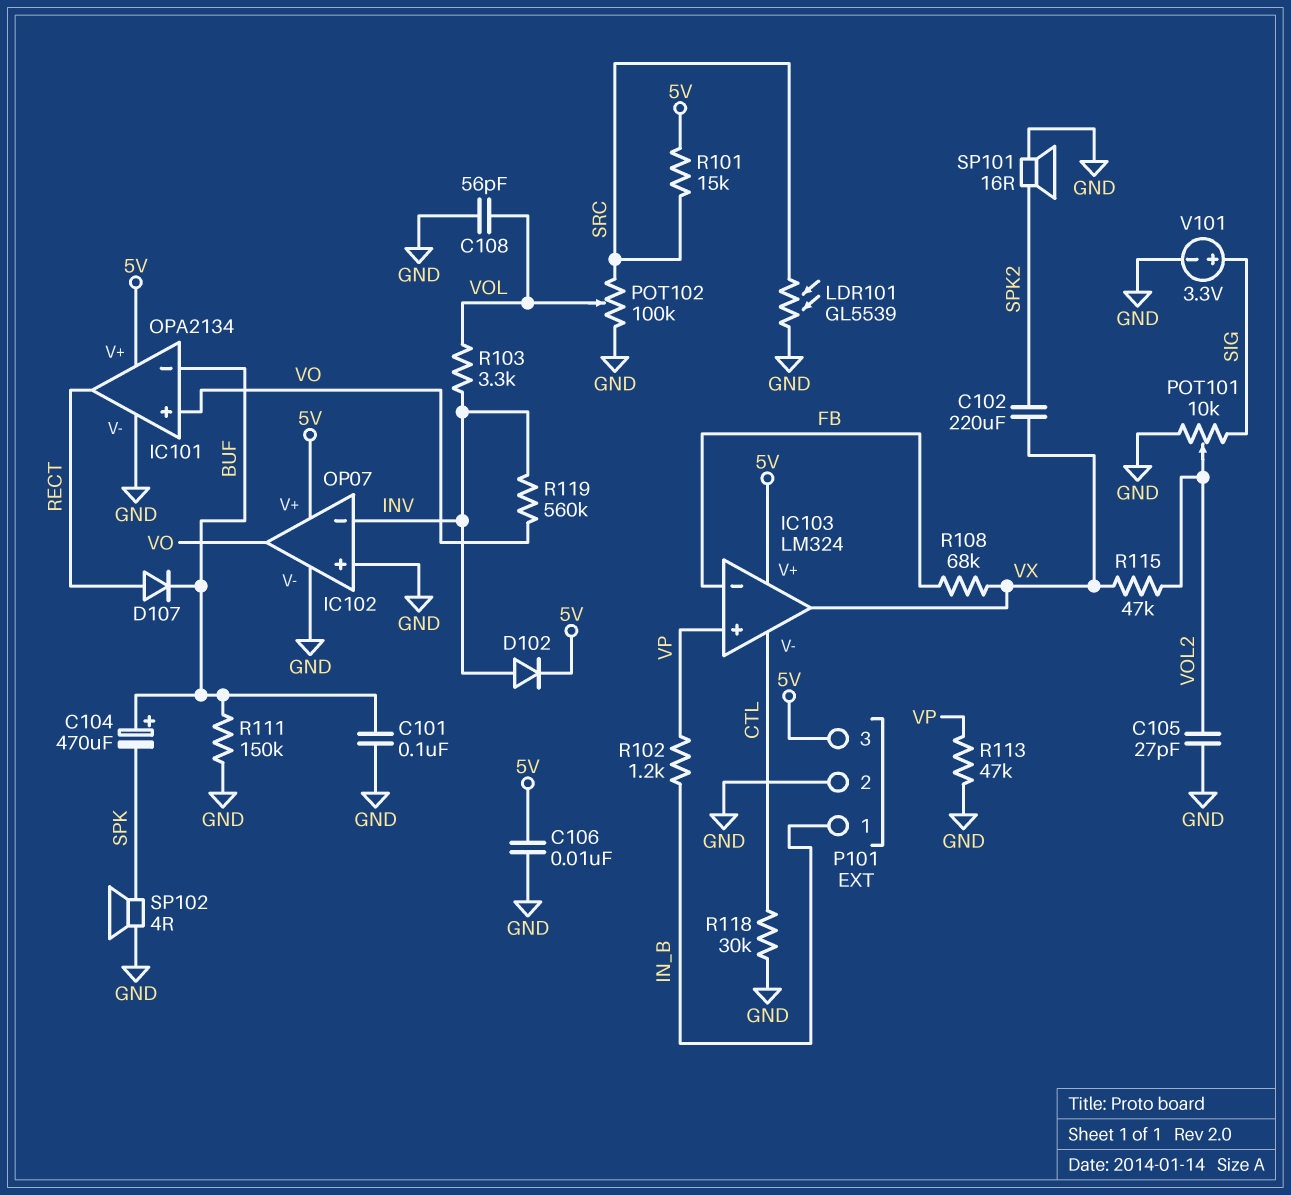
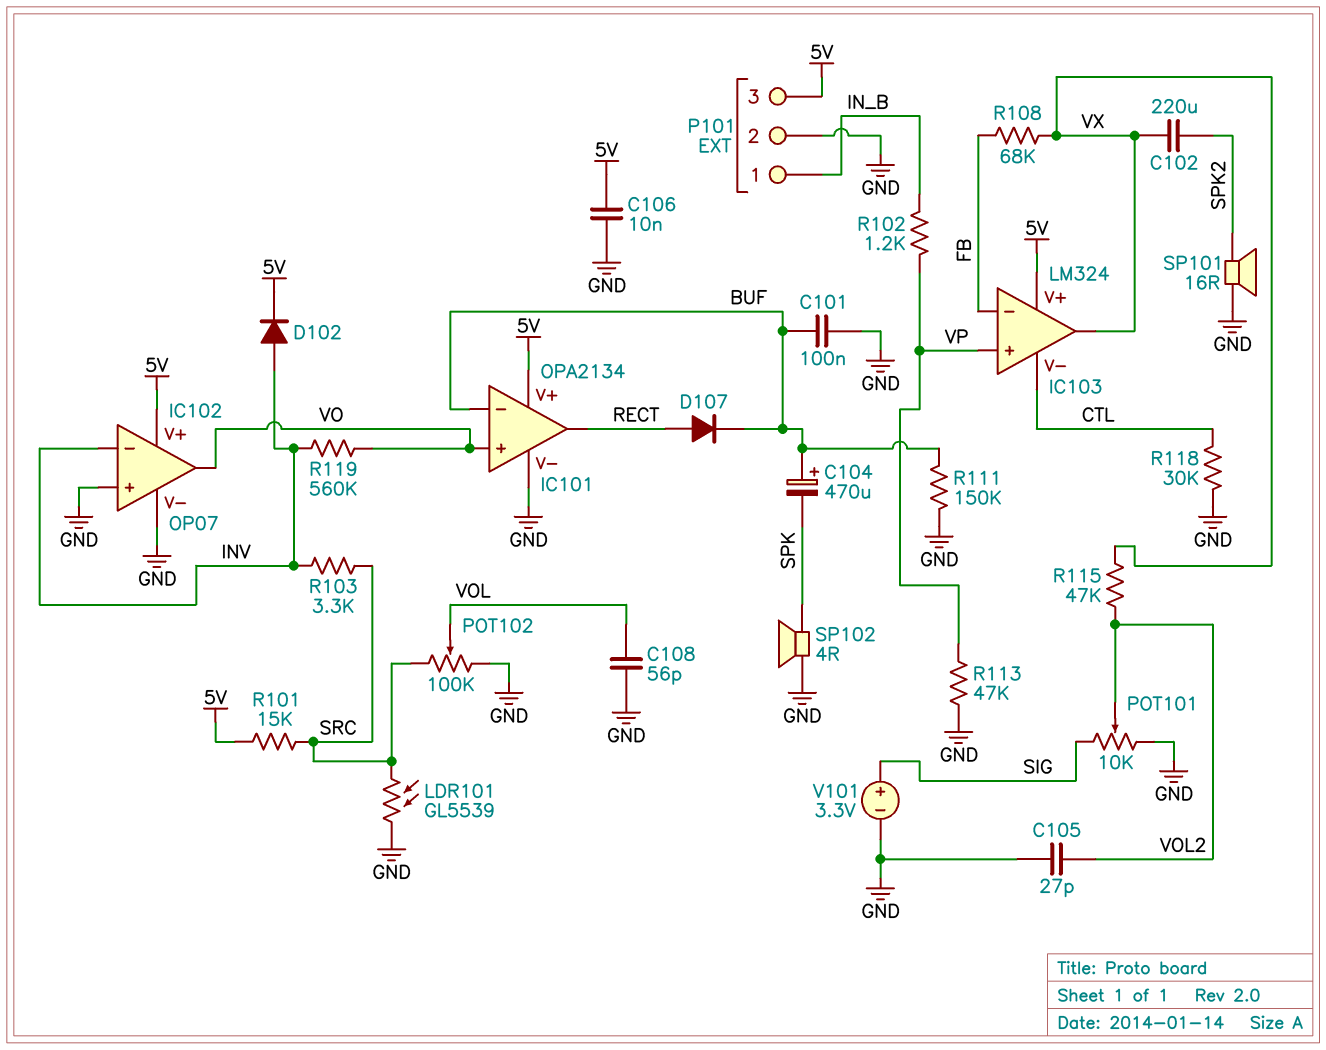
R103: 3.3k (INV, VOL) -> 3.3k (INV, SRC)

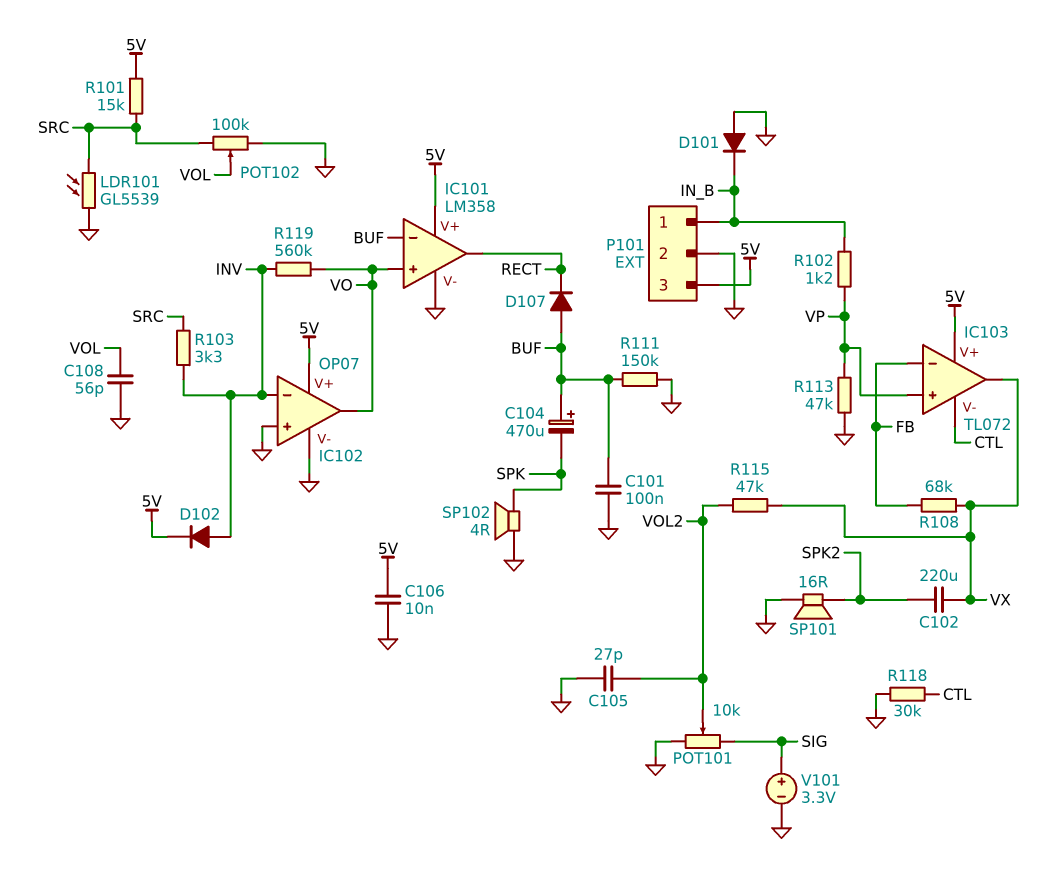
D101: none -> diode (A GND, K IN_B)
D107: diode (A RECT, K BUF) -> diode (A BUF, K RECT)
IC101: OPA2134 -> LM358
IC103: LM324 -> TL072

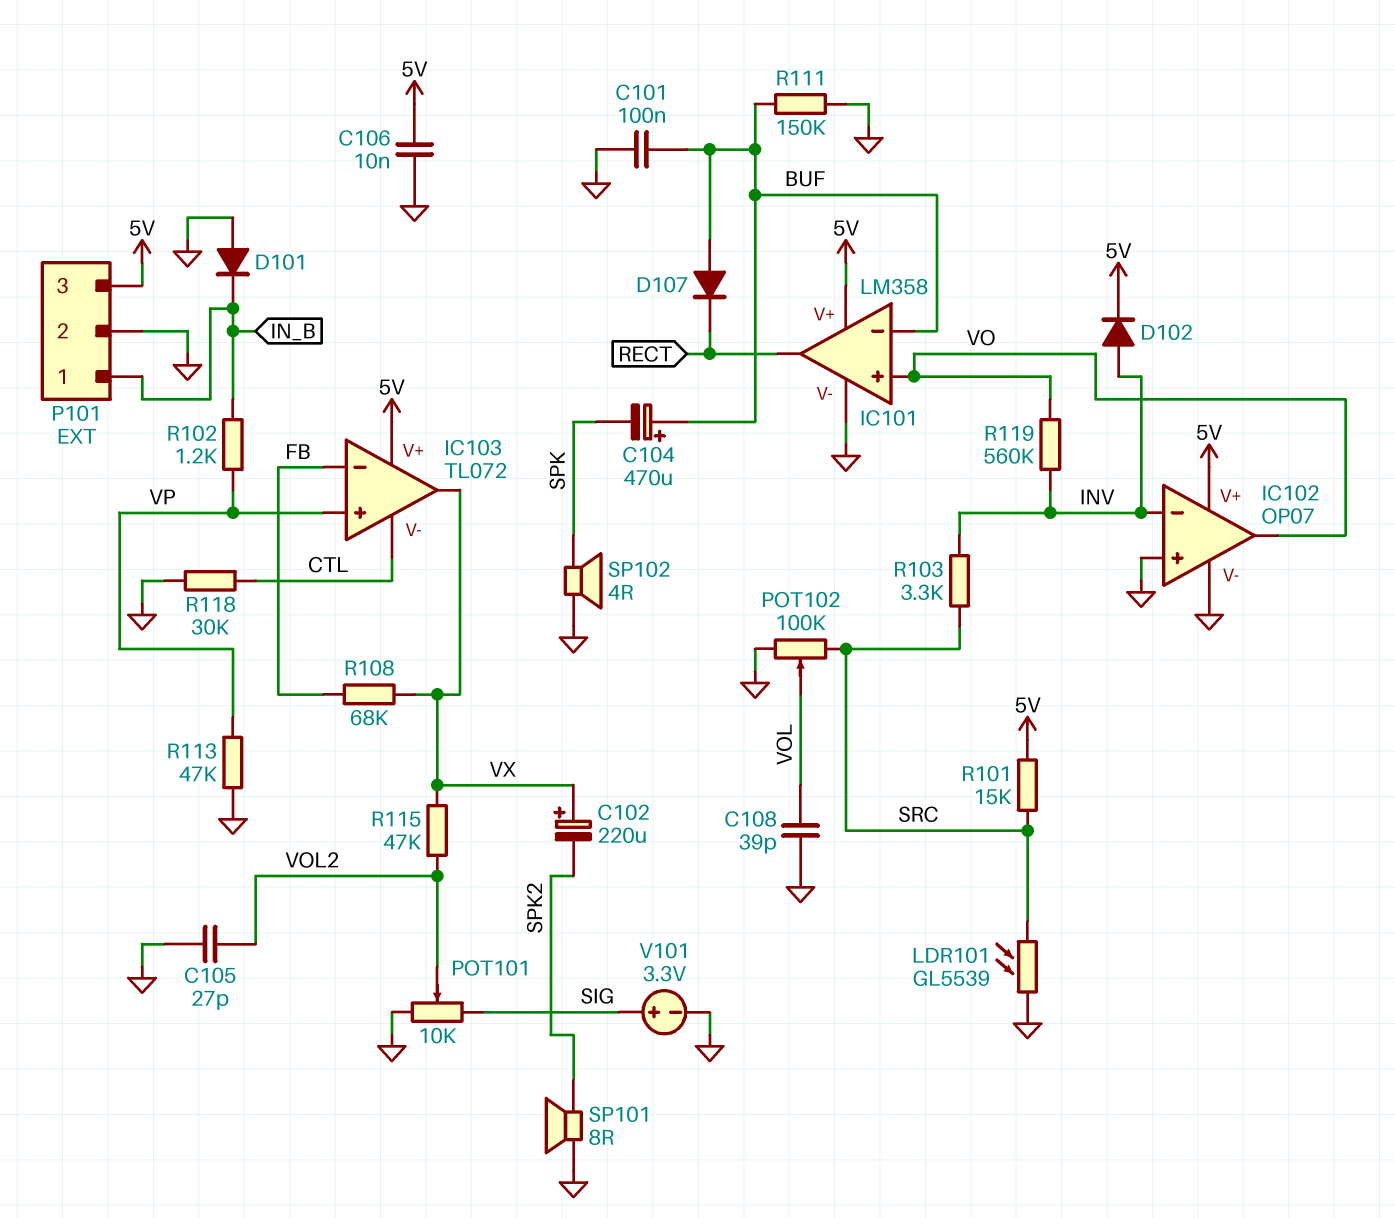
C102: 220uF (SPK2, VX) -> 220uF (plus VX, minus SPK2)
C108: 56pF (GND, VOL) -> 39pF (GND, VOL)
SP101: speaker 16R (GND, SPK2) -> speaker 8R (GND, SPK2)

